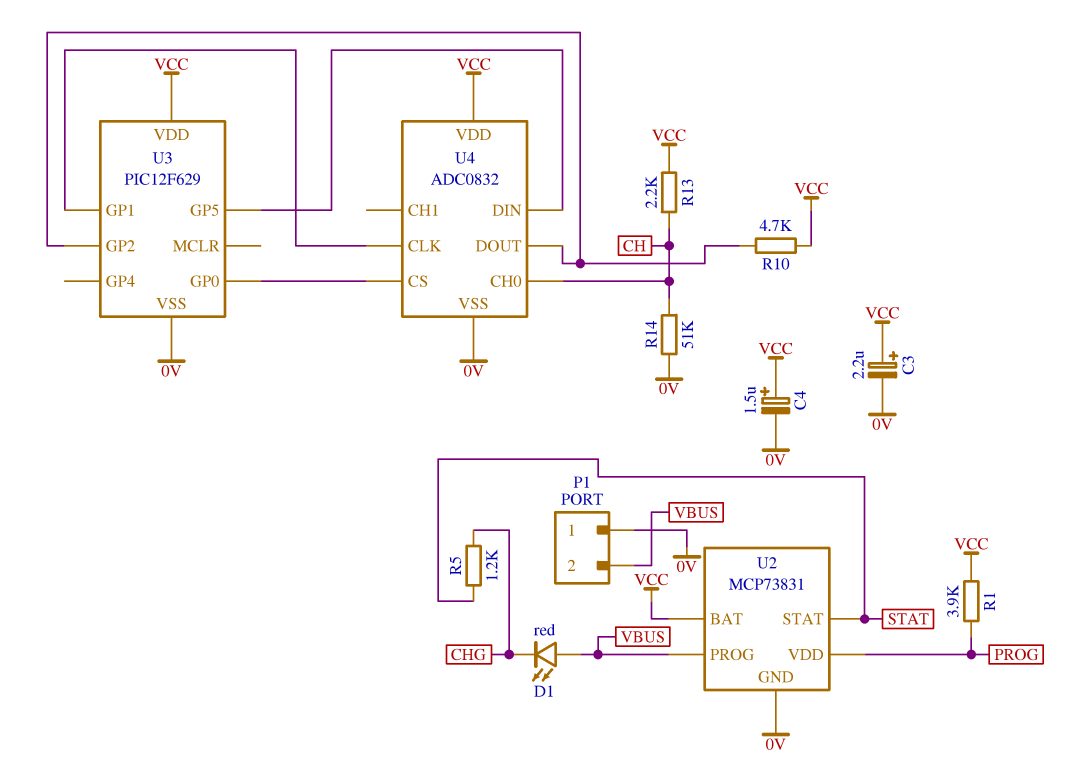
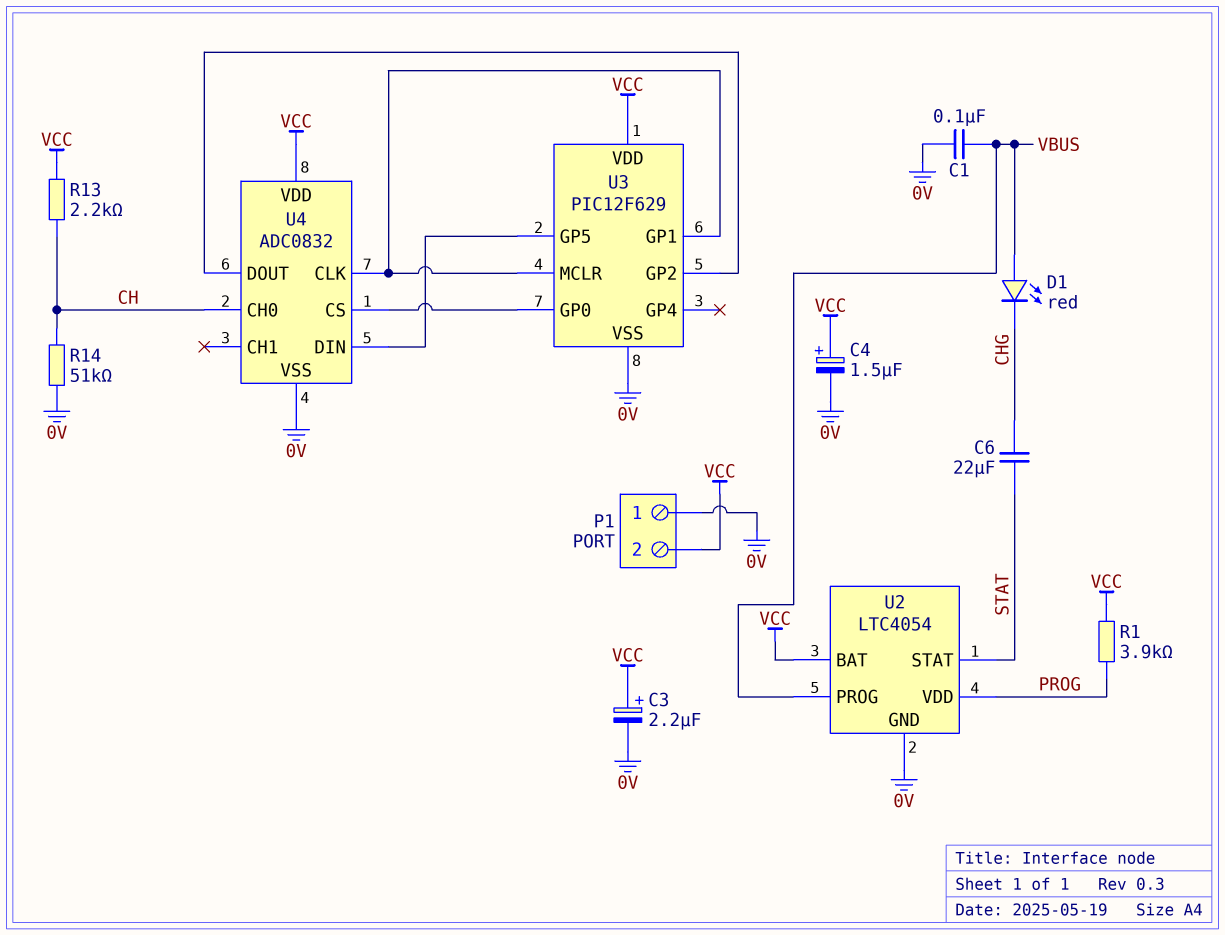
C1: none -> 100nF (0V, VBUS)
C6: none -> 22uF (CHG, STAT)
P1 pin 2: VBUS -> VCC
R5: 1.2k (CHG, STAT) -> none
R10: 4.7k (U3/GP2, VCC) -> none
U2: MCP73831 -> LTC4054
U3 pin MCLR: none -> U3/GP1

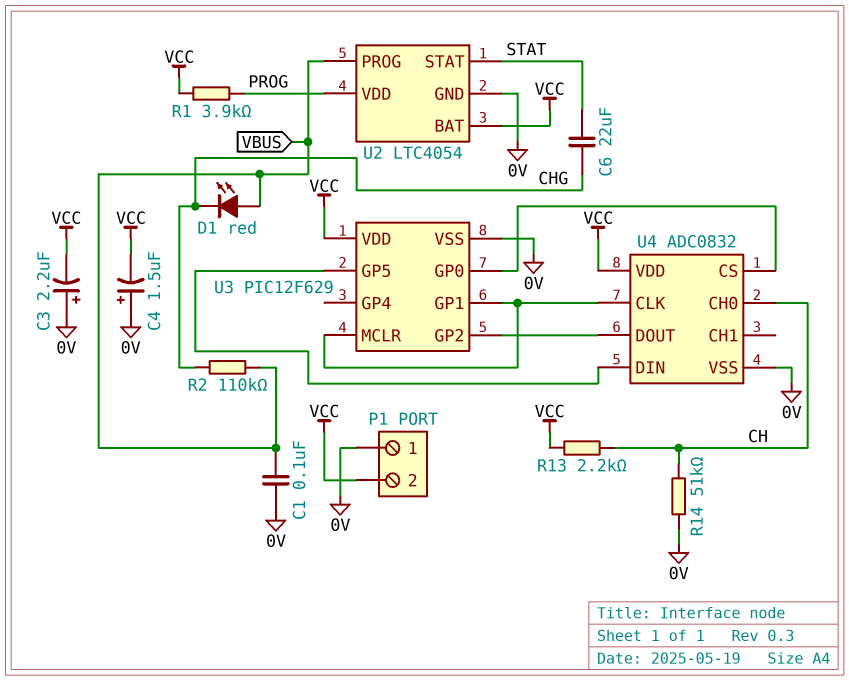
C3: 2.2uF (plus VCC, minus 0V) -> 2.2uF (plus 0V, minus VCC)
C4: 1.5uF (plus VCC, minus 0V) -> 1.5uF (plus 0V, minus VCC)
R2: none -> 110k (CHG, VBUS)

